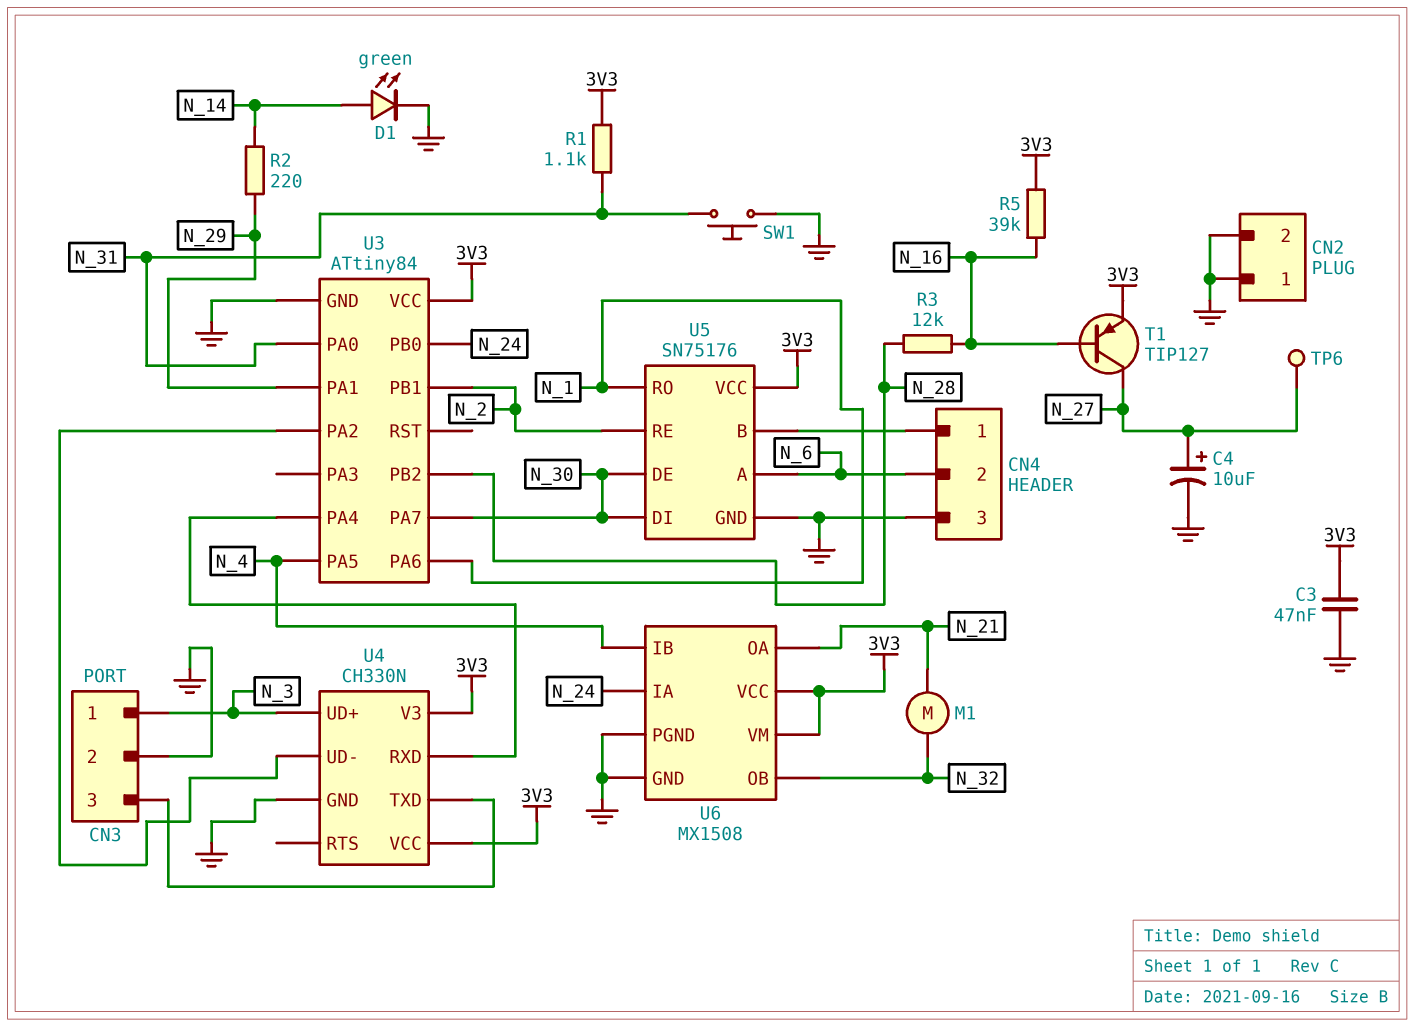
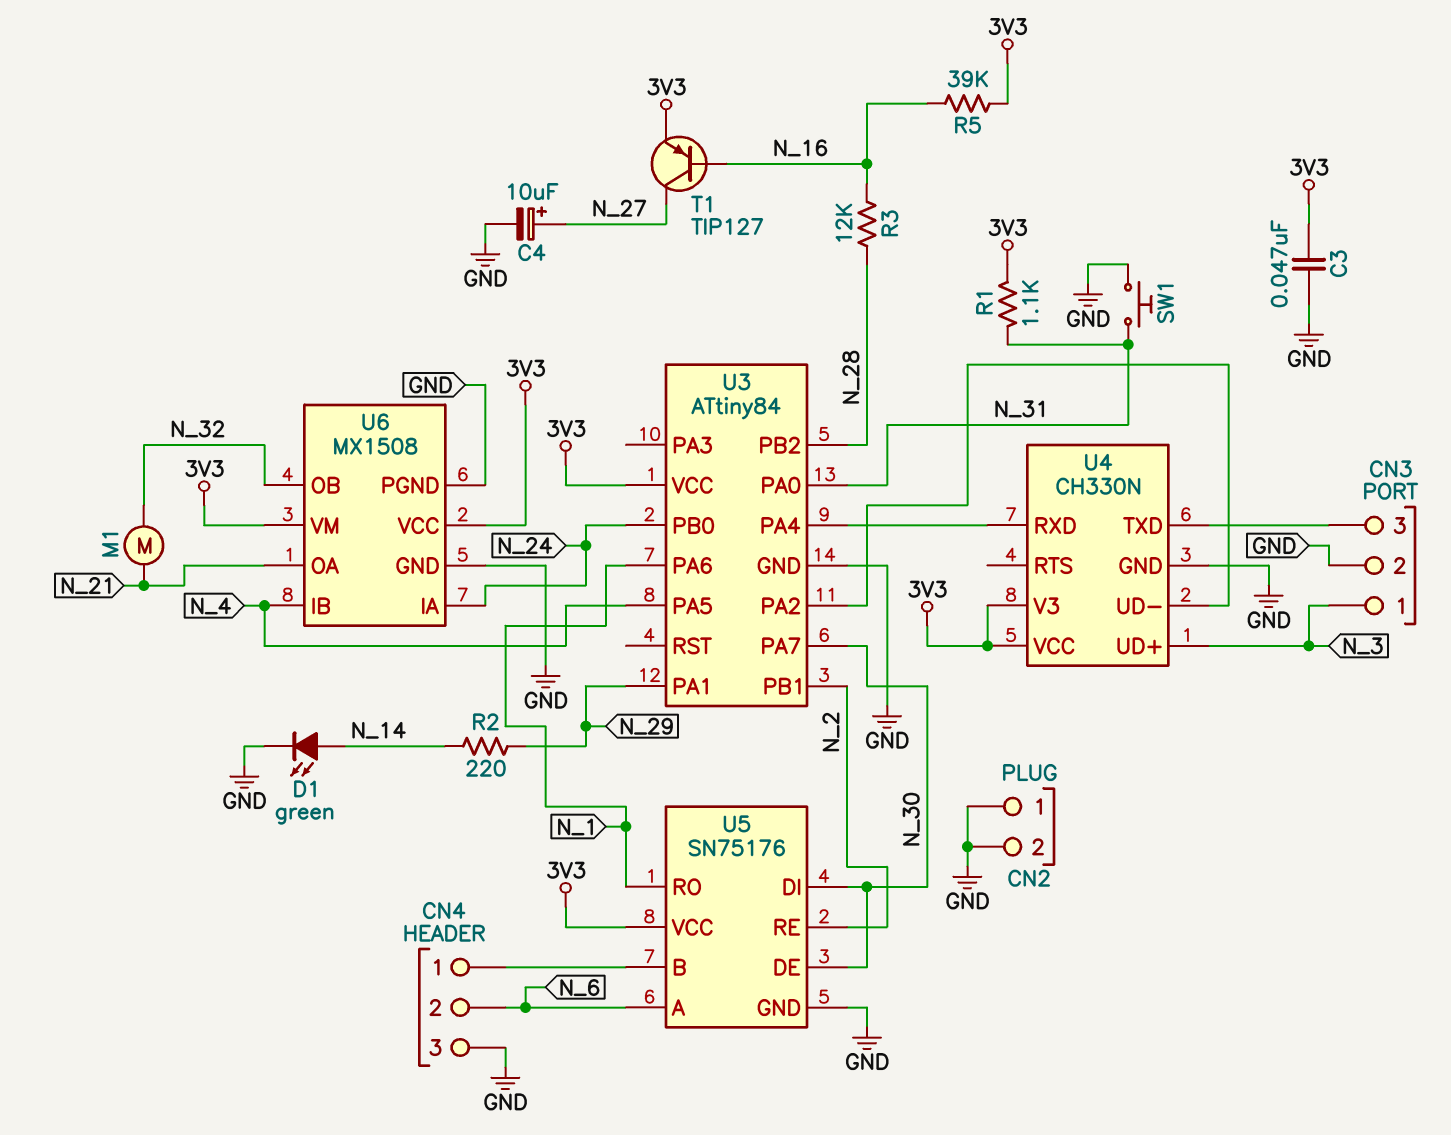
TP6: test point (N_27) -> none

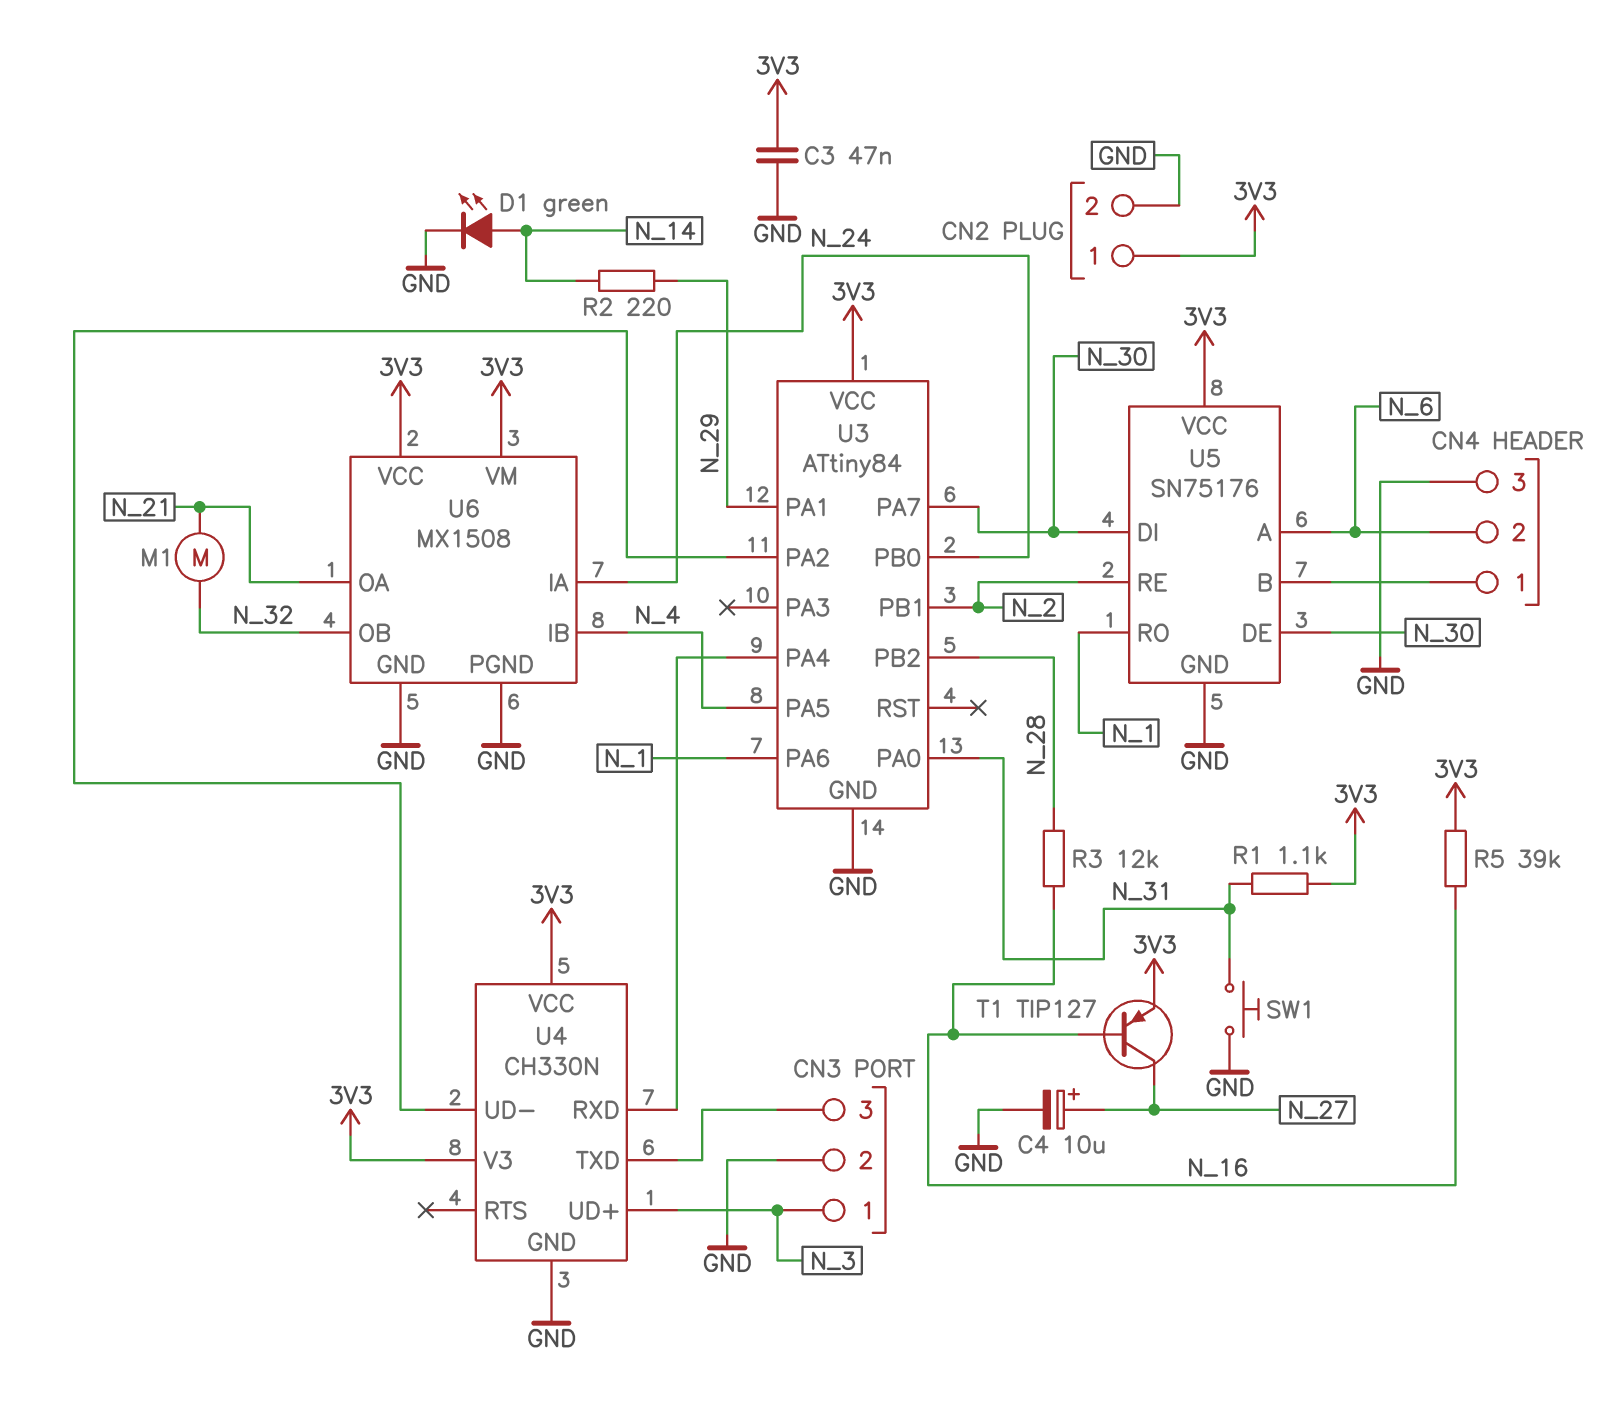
CN2 pin 1: GND -> 3V3

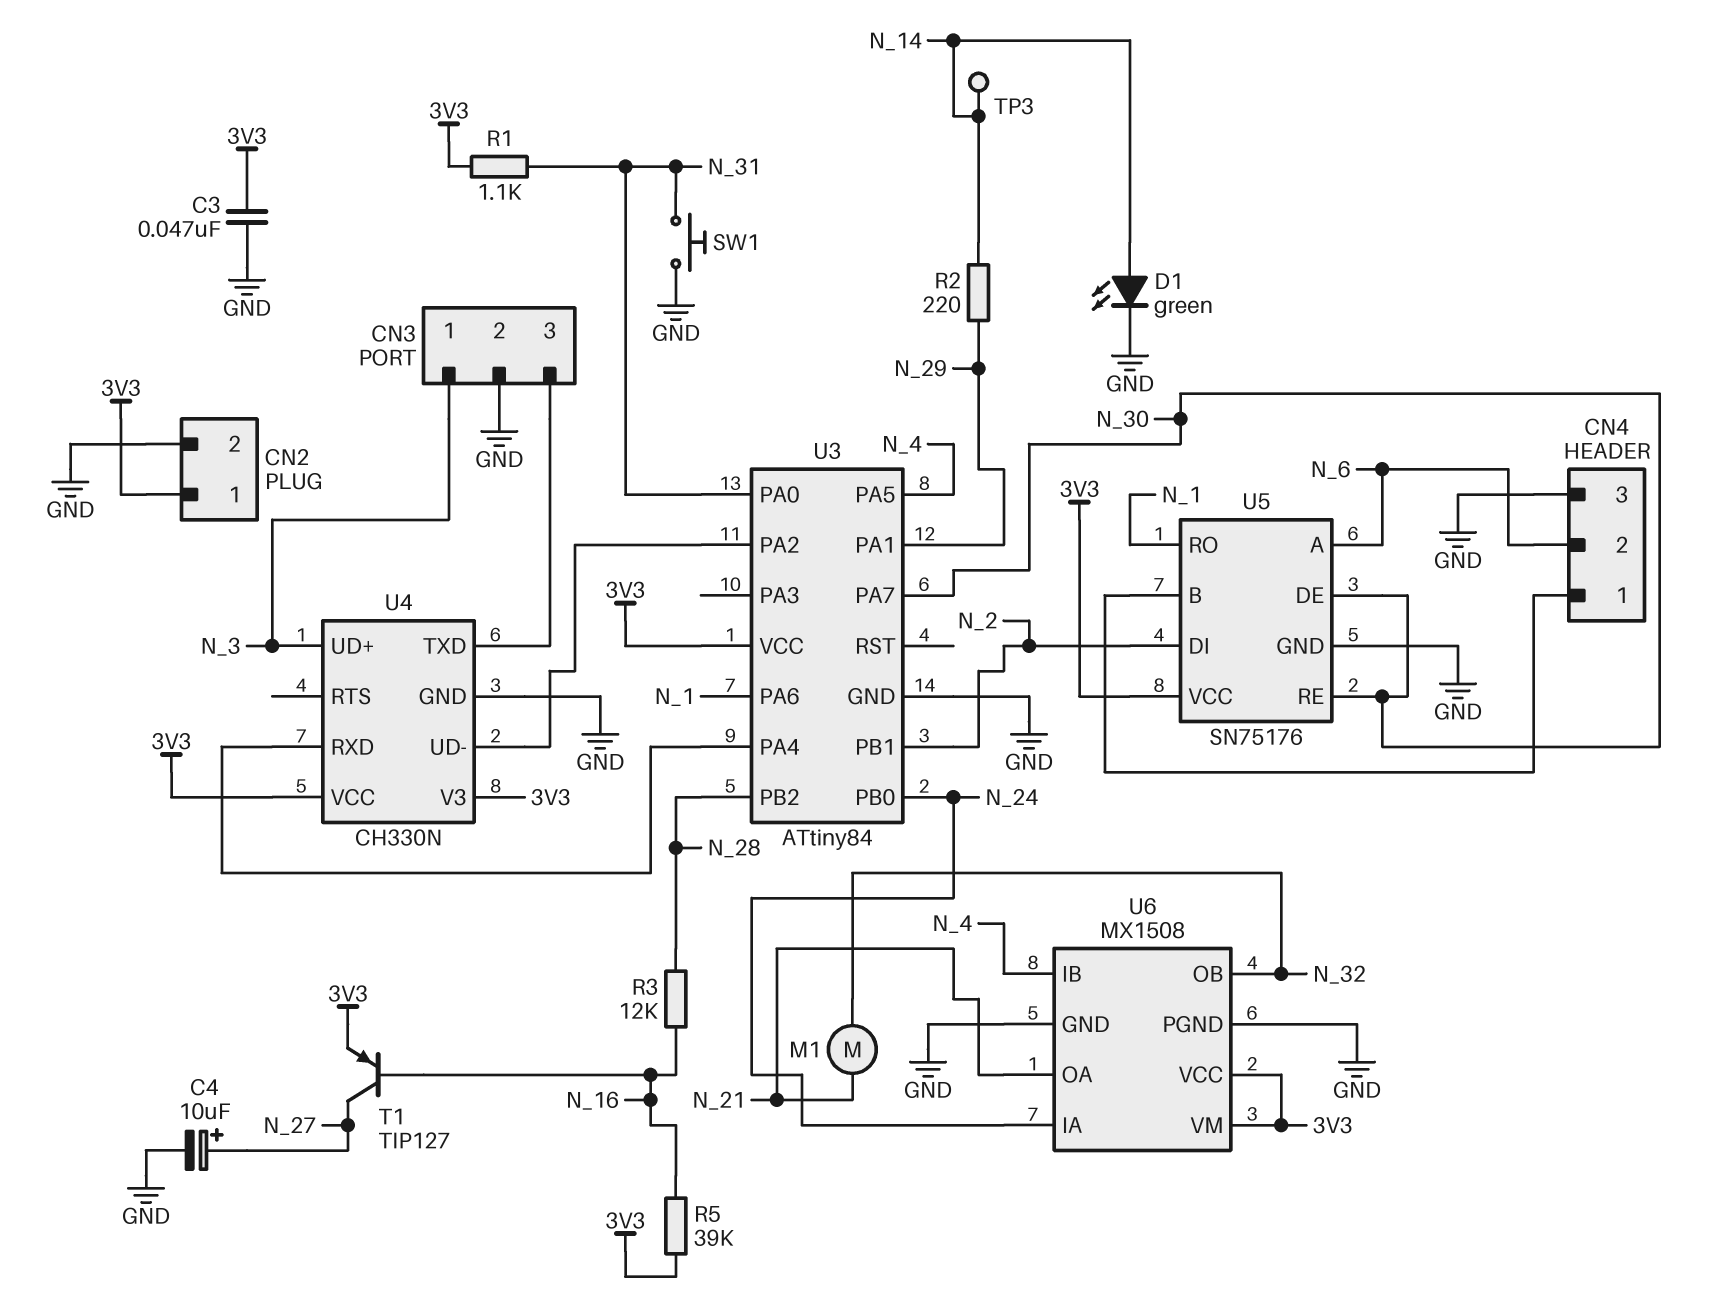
TP3: none -> test point (N_14)
U5 pin DI: N_30 -> N_2
U5 pin RE: N_2 -> N_30

